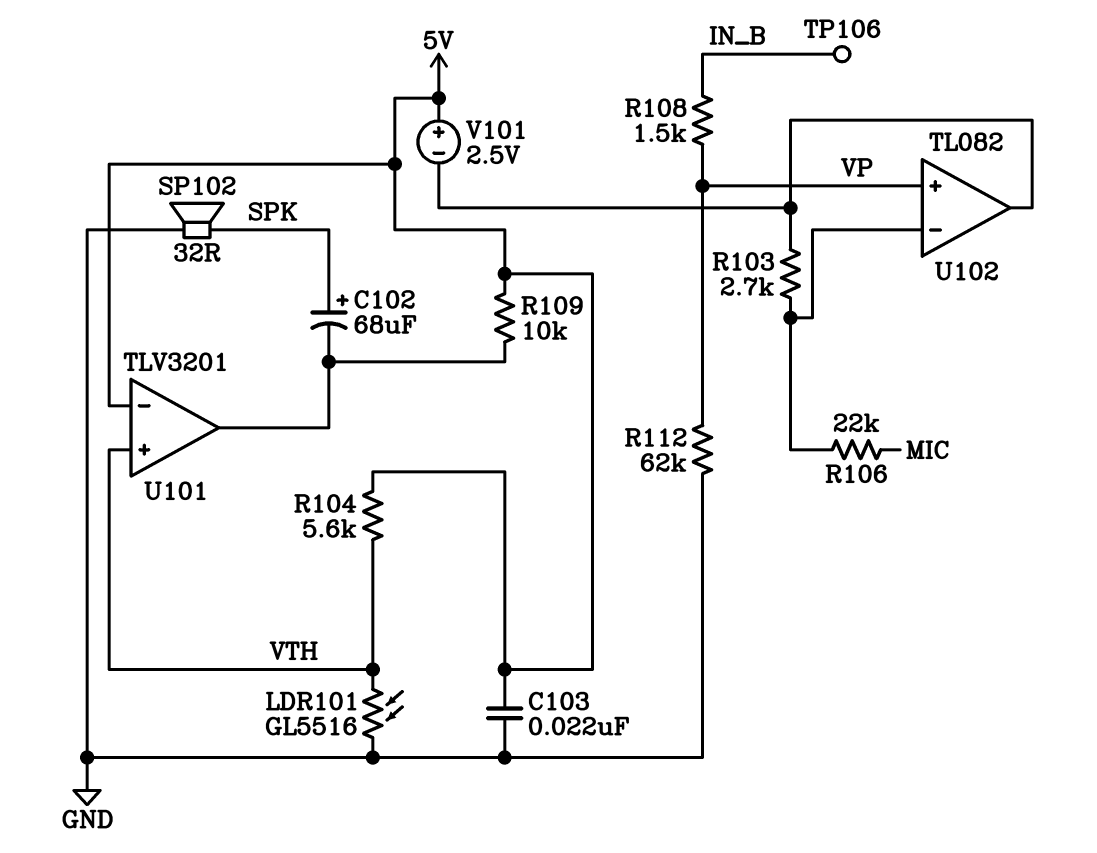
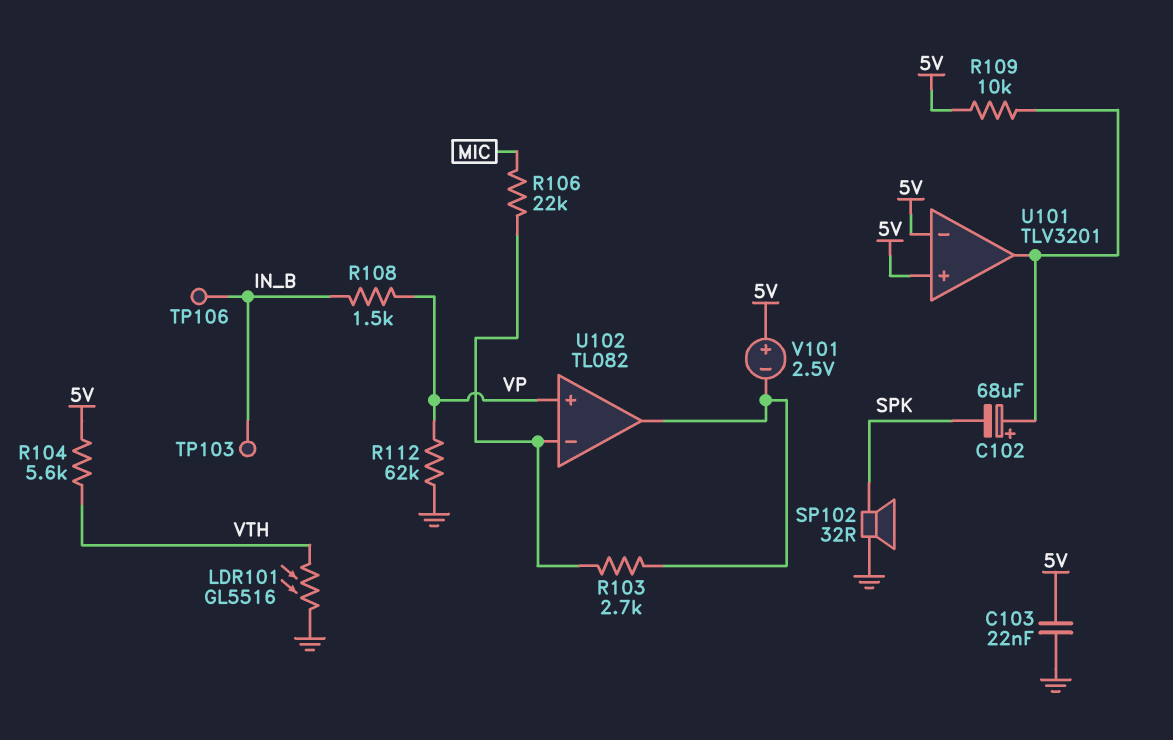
C102: 68uF (plus SPK, minus U101/out) -> 68uF (plus U101/out, minus SPK)
TP103: none -> test point (IN_B)
U101 pin in+: VTH -> 5V

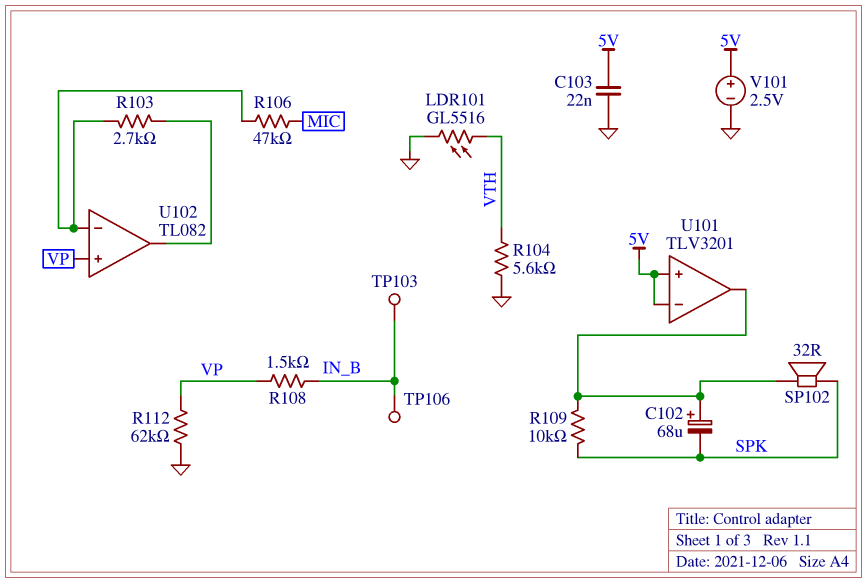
R104: 5.6k (5V, VTH) -> 5.6k (GND, VTH)
R106: 22k (MIC, U102/in-) -> 47k (MIC, U102/in-)
R109: 10k (5V, U101/out) -> 10k (SPK, U101/out)
SP102: speaker 32R (GND, SPK) -> speaker 32R (SPK, U101/out)
V101: 2.5V (plus 5V, minus U102/out) -> 2.5V (plus 5V, minus GND)

